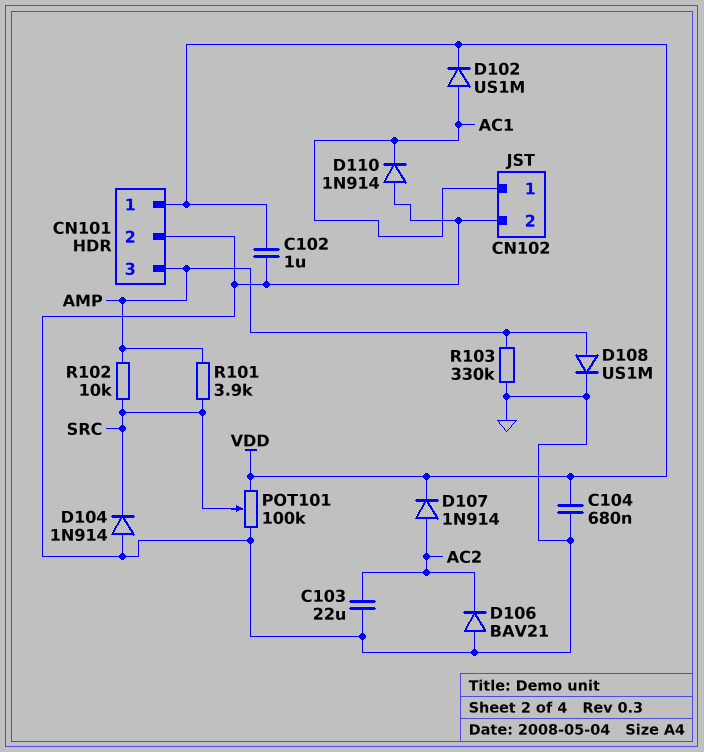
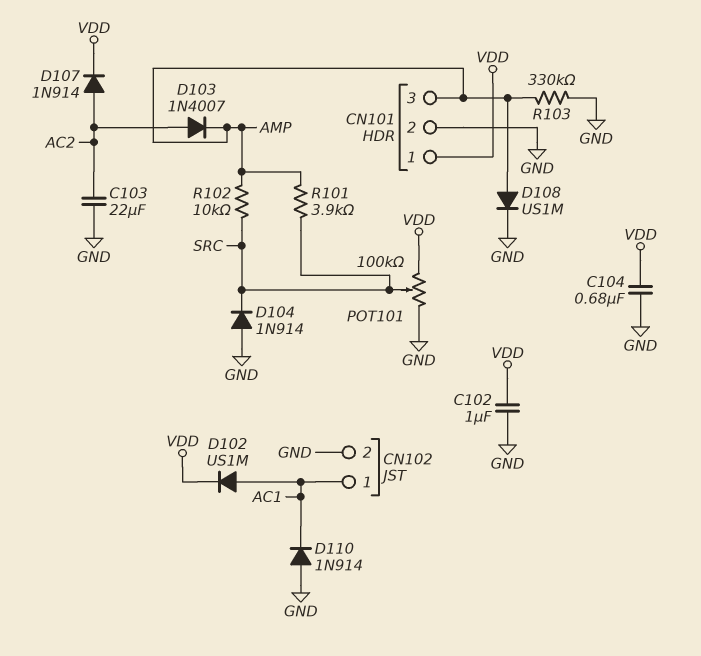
D103: none -> diode 1N4007 (A AC2, K AMP)
D106: diode BAV21 (A GND, K AC2) -> none

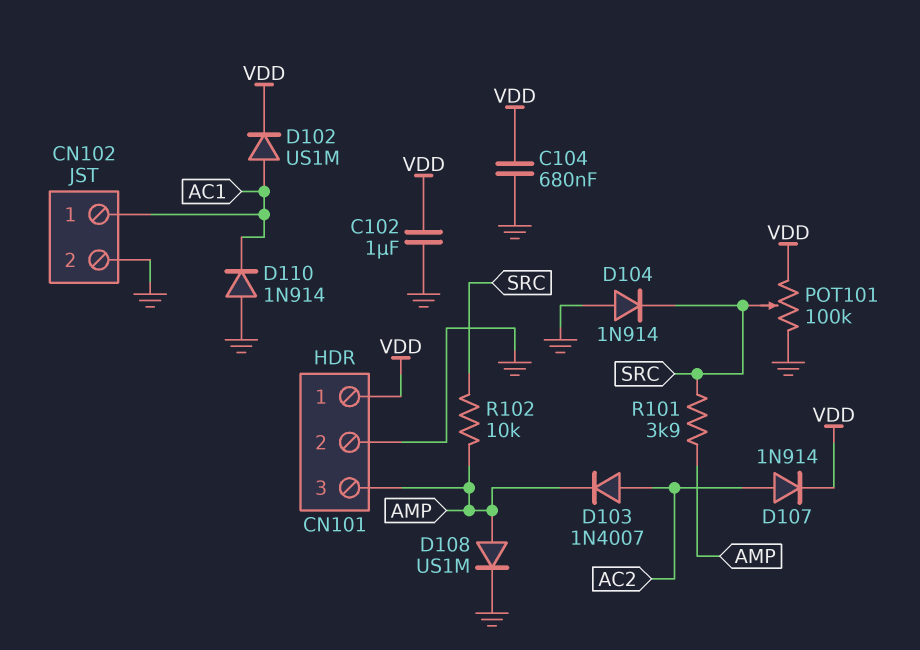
C103: 22uF (AC2, GND) -> none
R103: 330k (AMP, GND) -> none

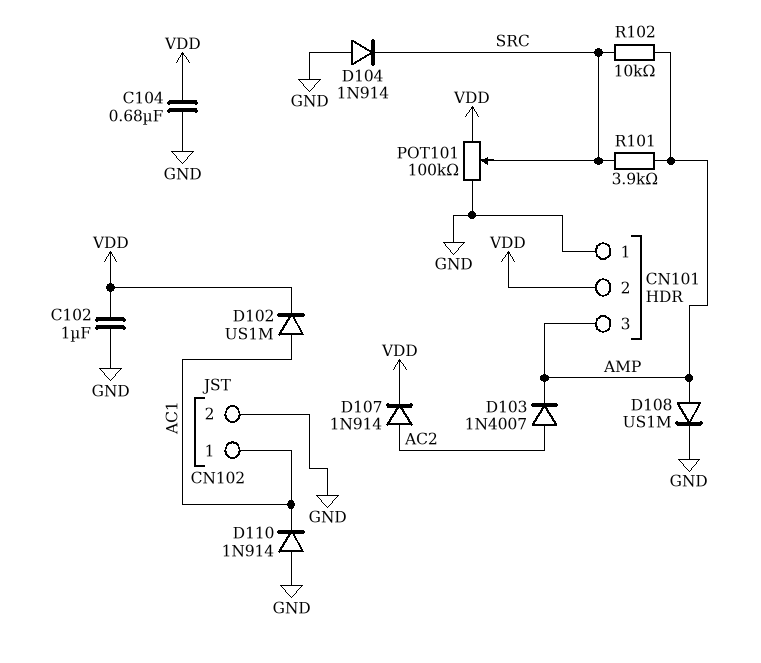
CN101 pin 1: VDD -> GND
CN101 pin 2: GND -> VDD

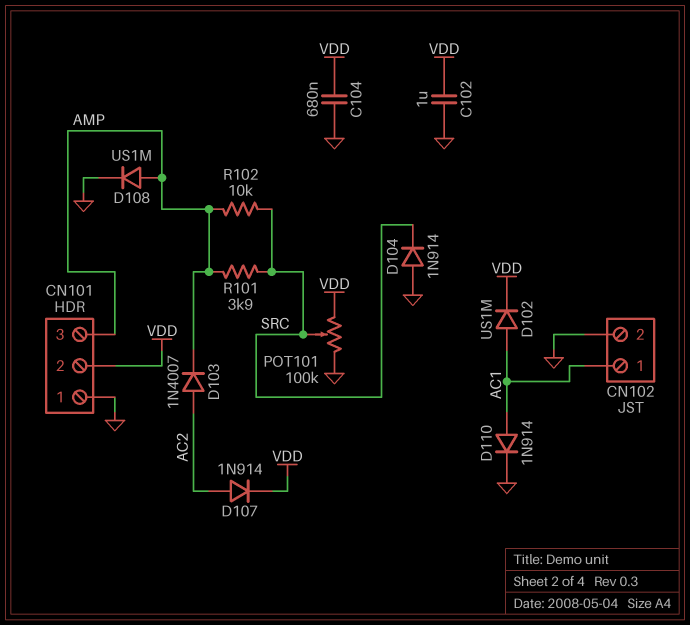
D110: diode 1N914 (A GND, K AC1) -> diode 1N914 (A AC1, K GND)

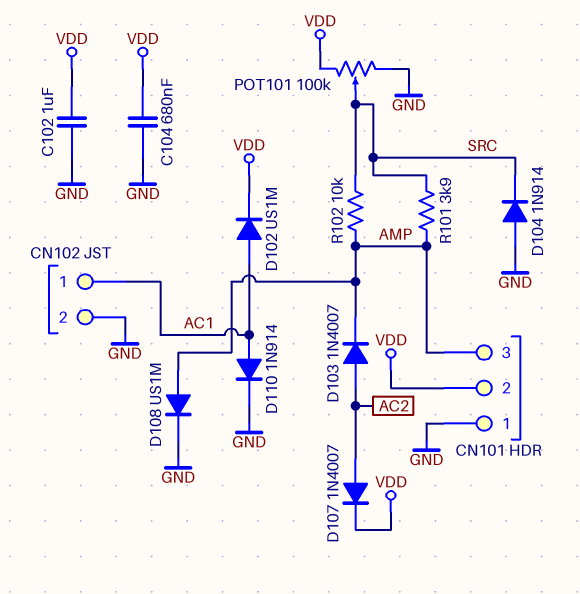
D107: diode 1N914 (A AC2, K VDD) -> diode 1N4007 (A AC2, K VDD)

